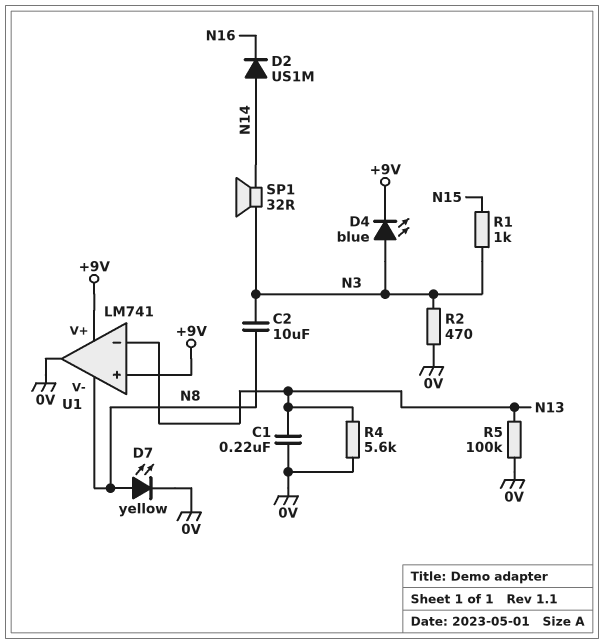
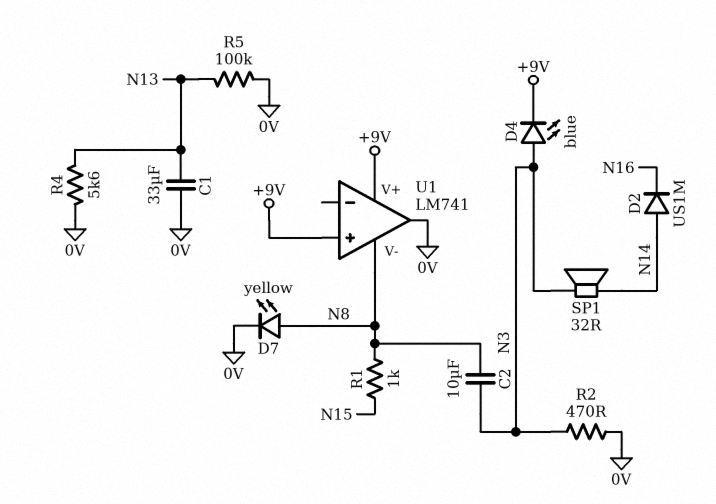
C1: 220nF (0V, N13) -> 33uF (0V, N13)
R1: 1k (N3, N15) -> 1k (N8, N15)
U1 pin in-: N13 -> none

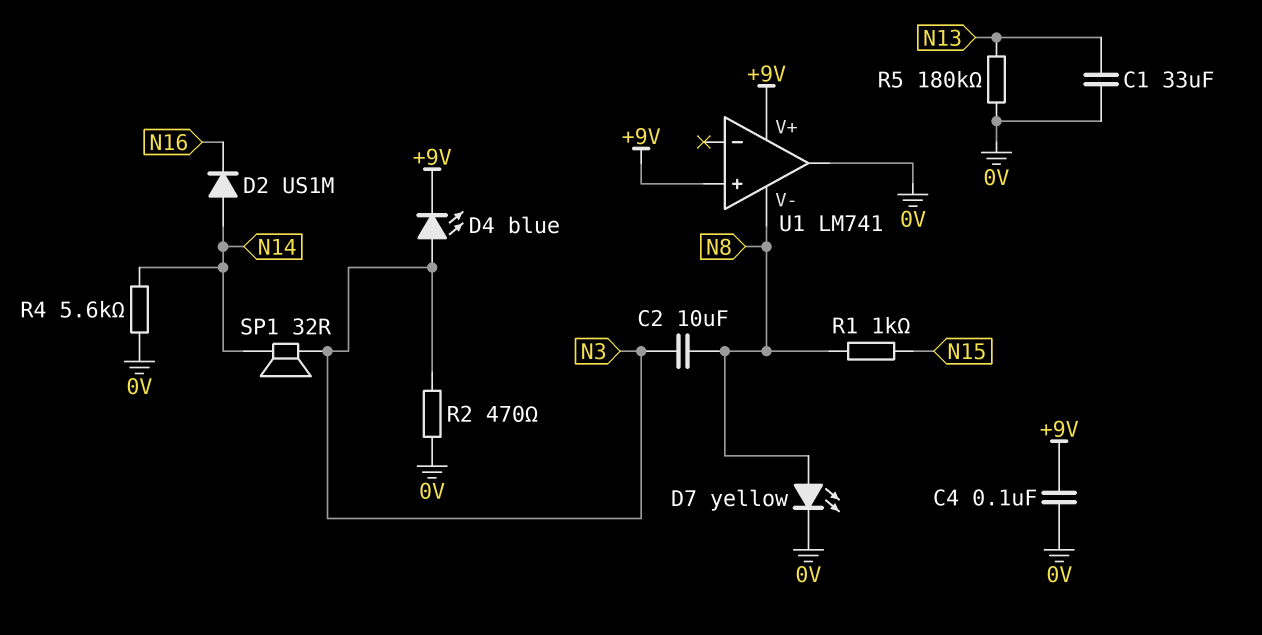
C4: none -> 100nF (+9V, 0V)
R4: 5.6k (0V, N13) -> 5.6k (0V, N14)
R5: 100k (0V, N13) -> 180k (0V, N13)

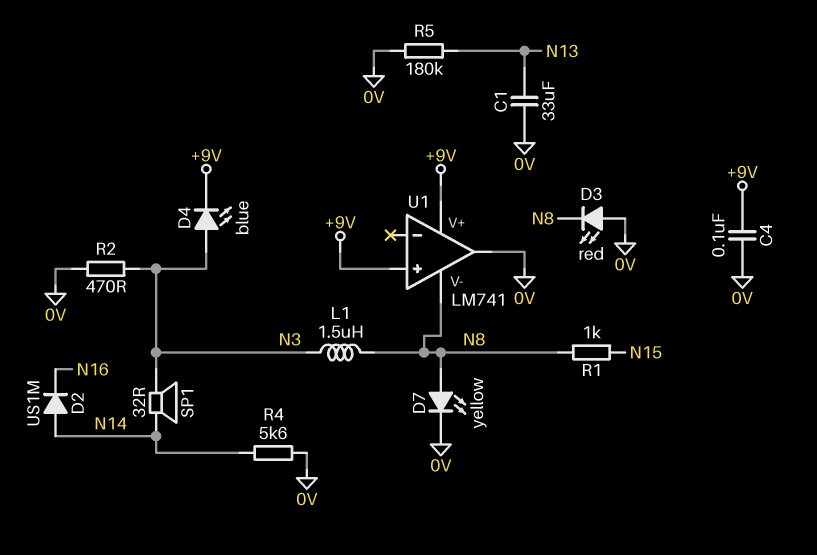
C2: 10uF (N3, N8) -> none
D3: none -> LED red (A 0V, K N8)
L1: none -> 1.5uH (N3, N8)

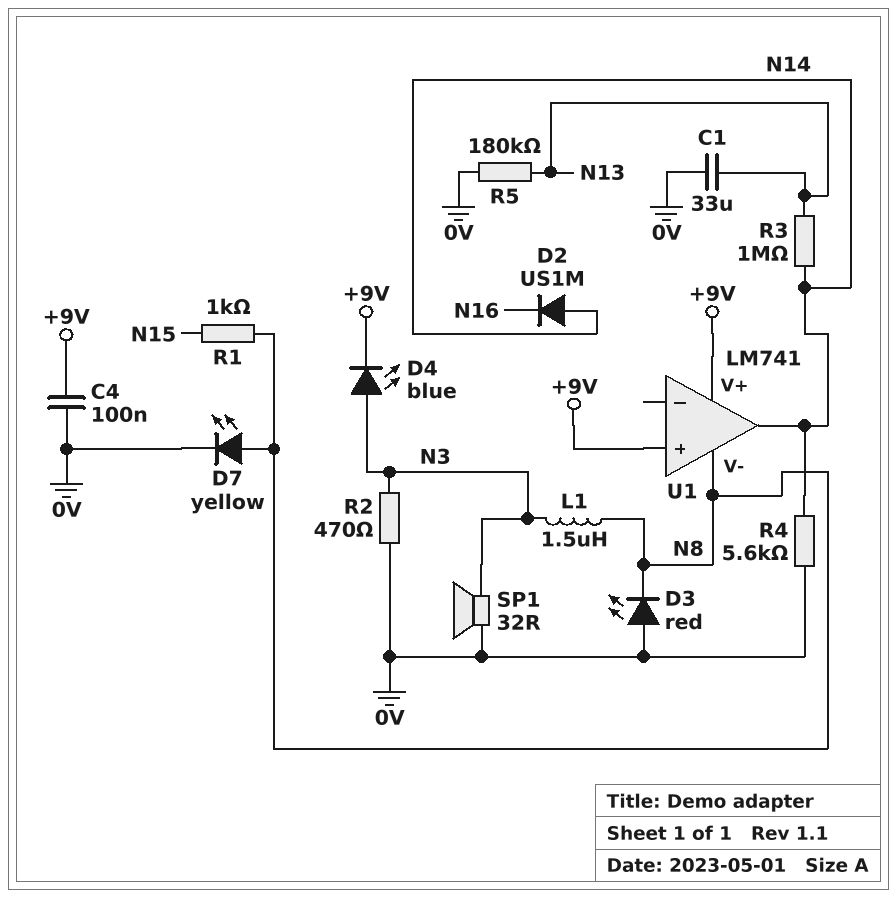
R3: none -> 1M (N13, N14)
SP1: speaker 32R (N3, N14) -> speaker 32R (0V, N3)
U1 pin out: 0V -> N14

